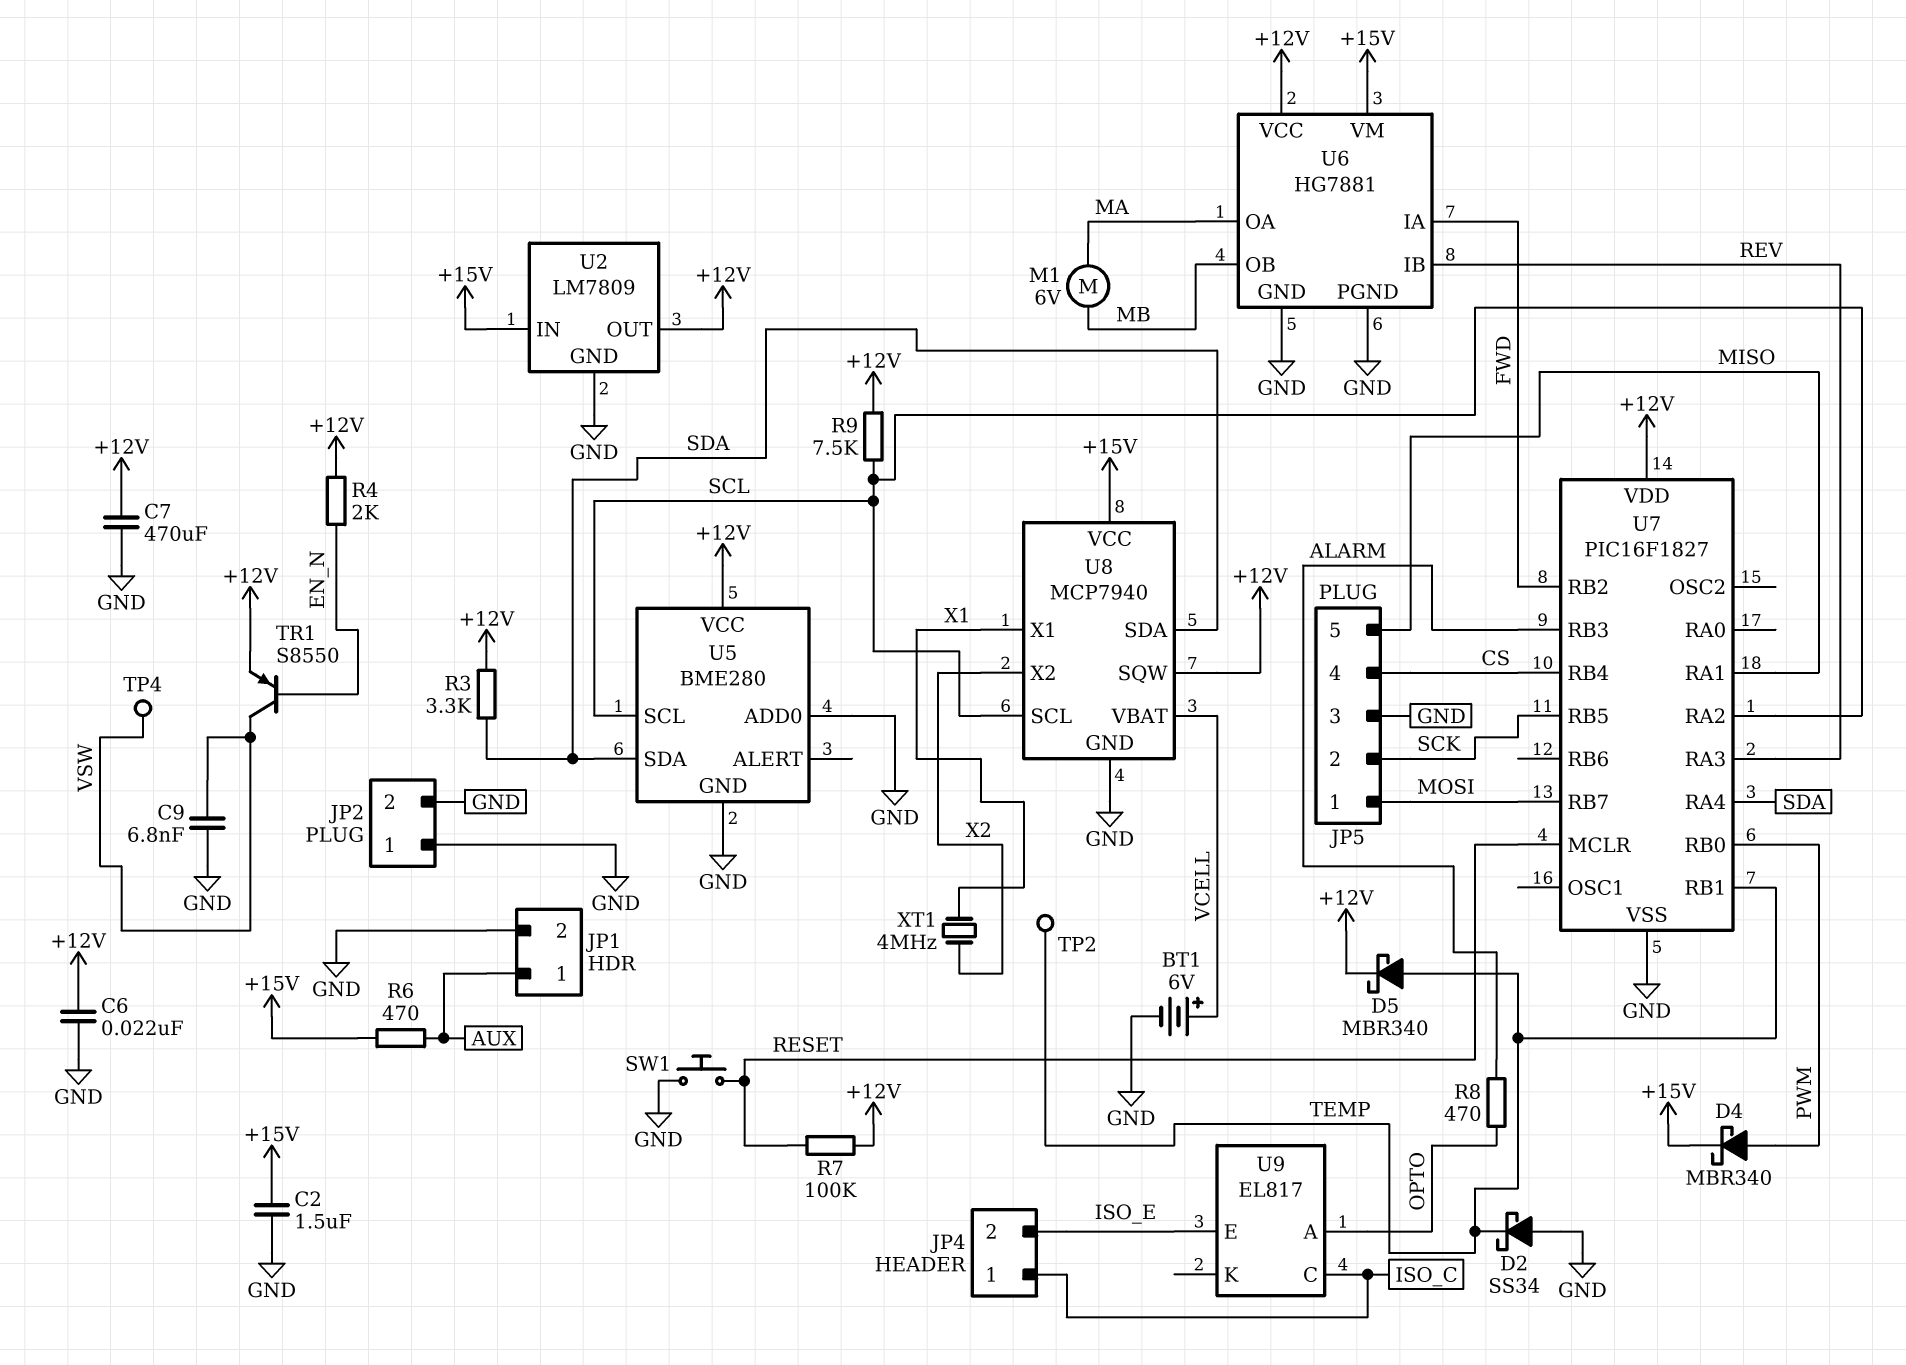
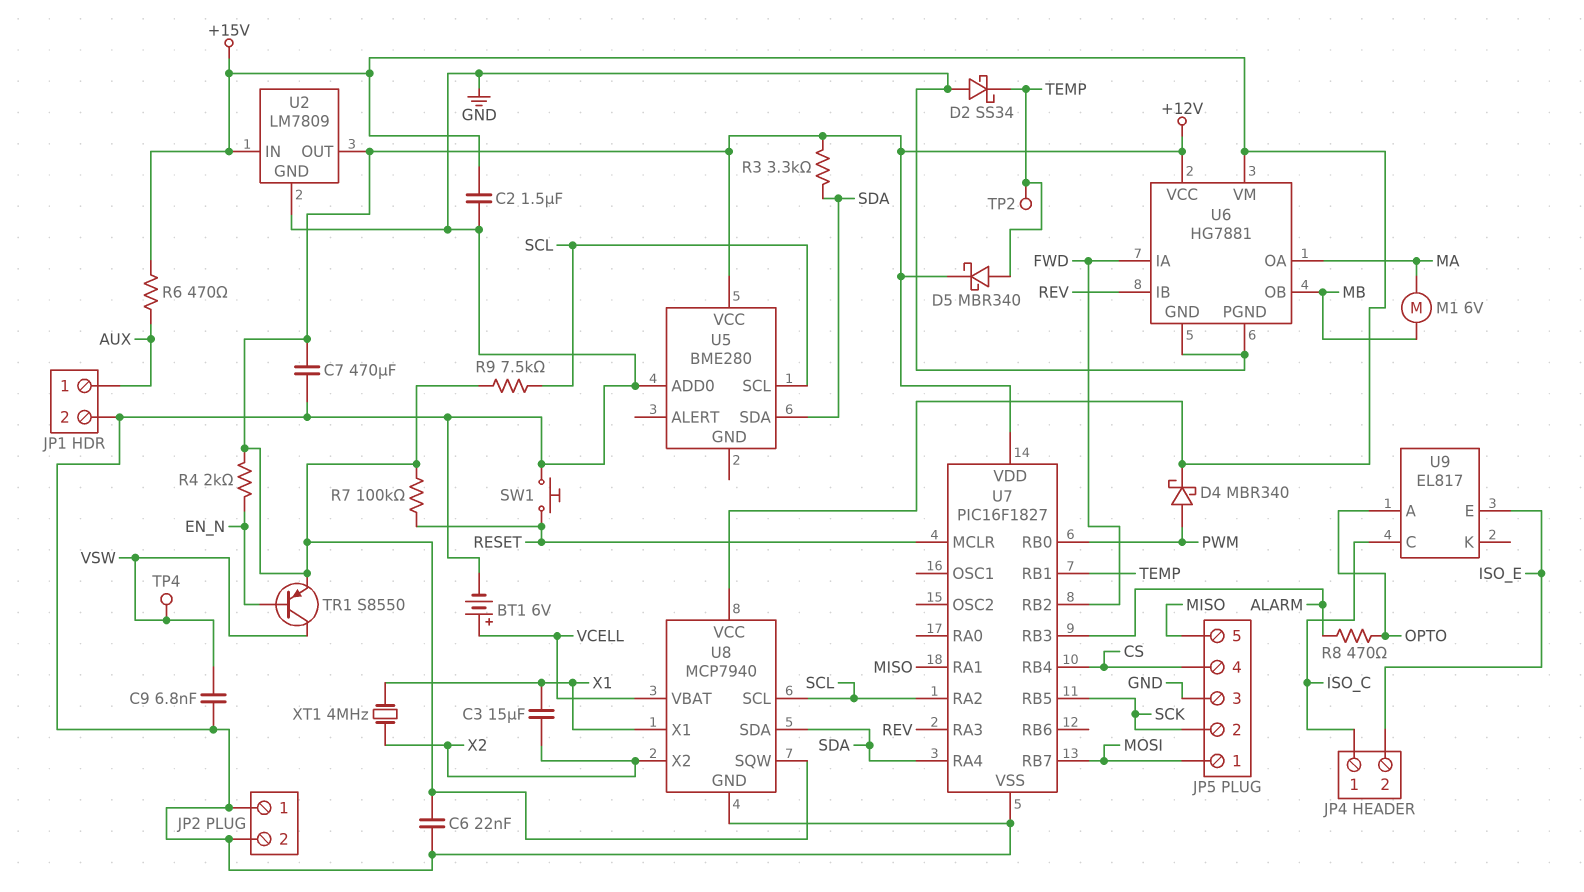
C3: none -> 15uF (X1, X2)
U5 pin GND: GND -> none

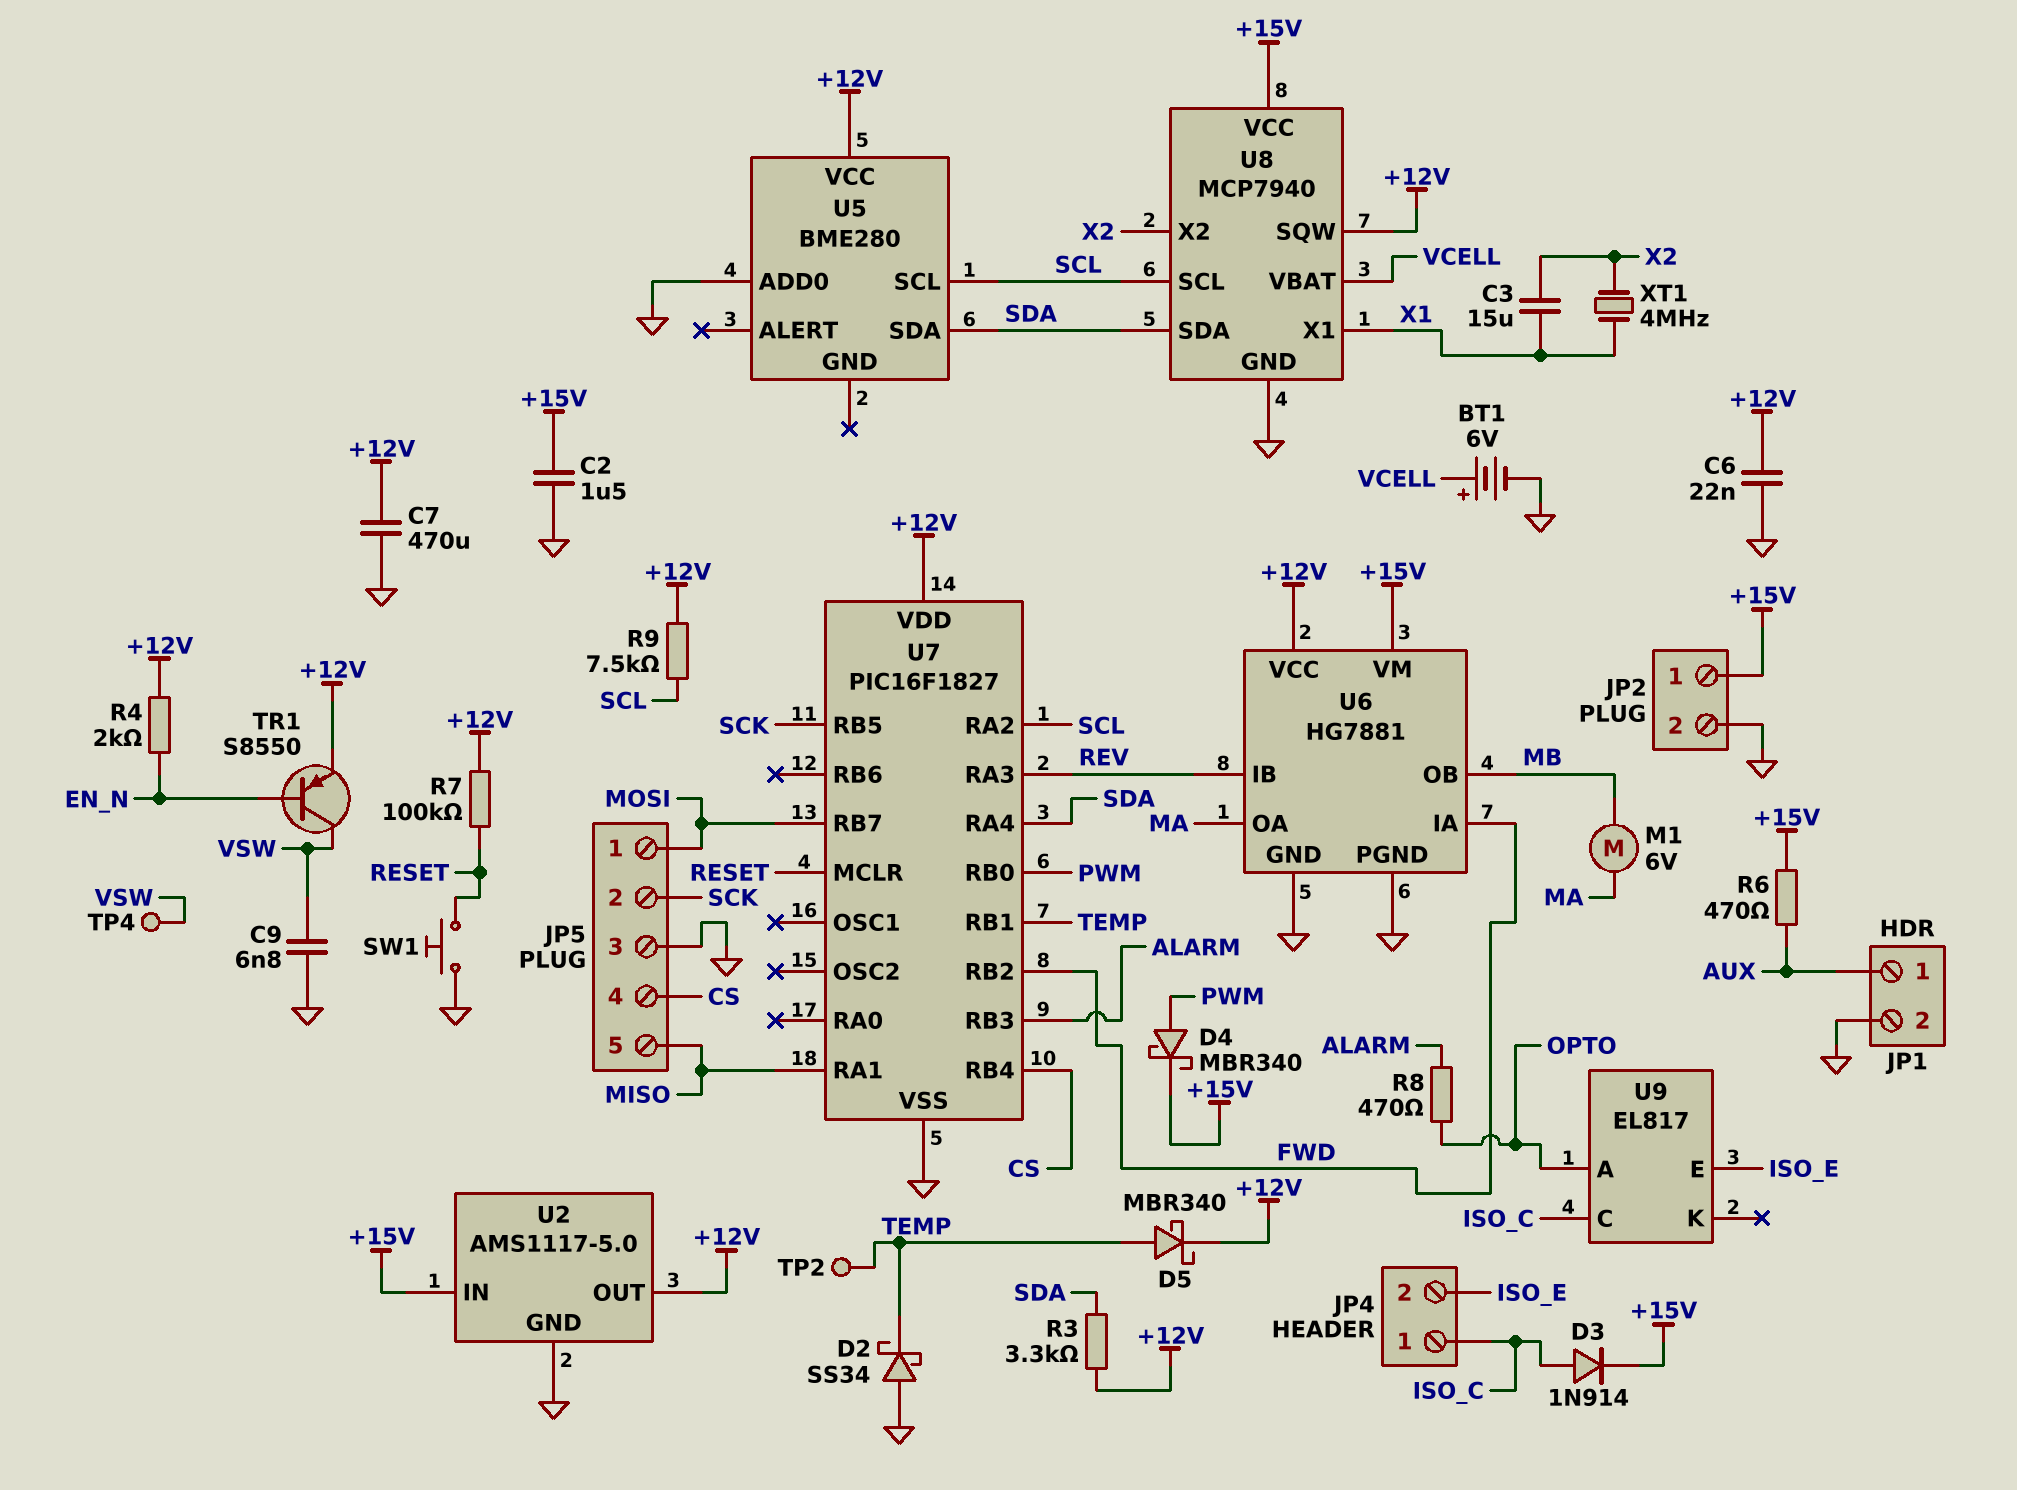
D3: none -> diode 1N914 (A ISO_C, K +15V)
JP2 pin 1: GND -> +15V
U2: LM7809 -> AMS1117-5.0

